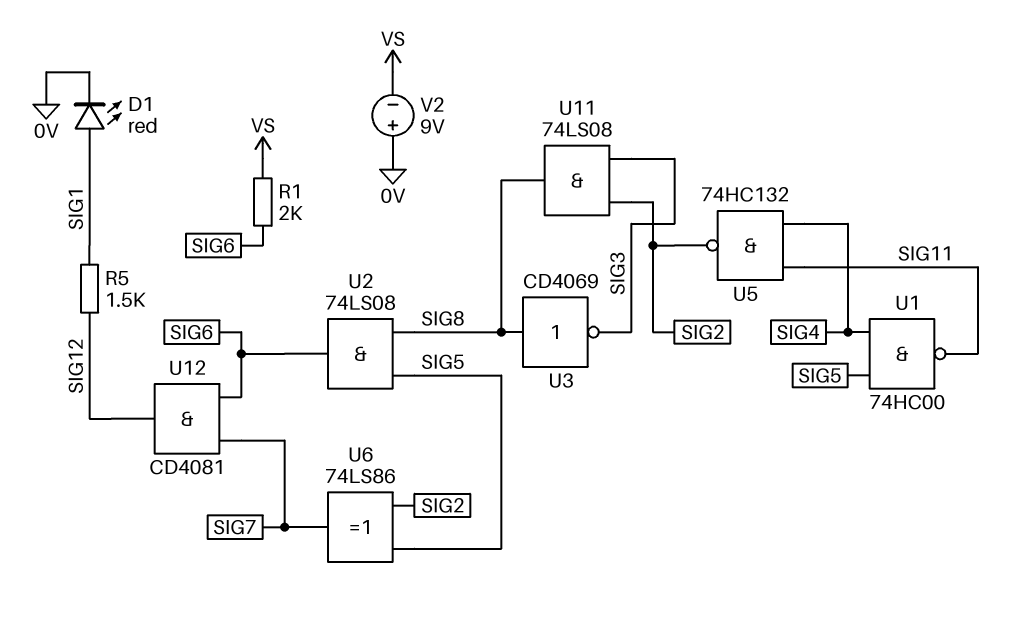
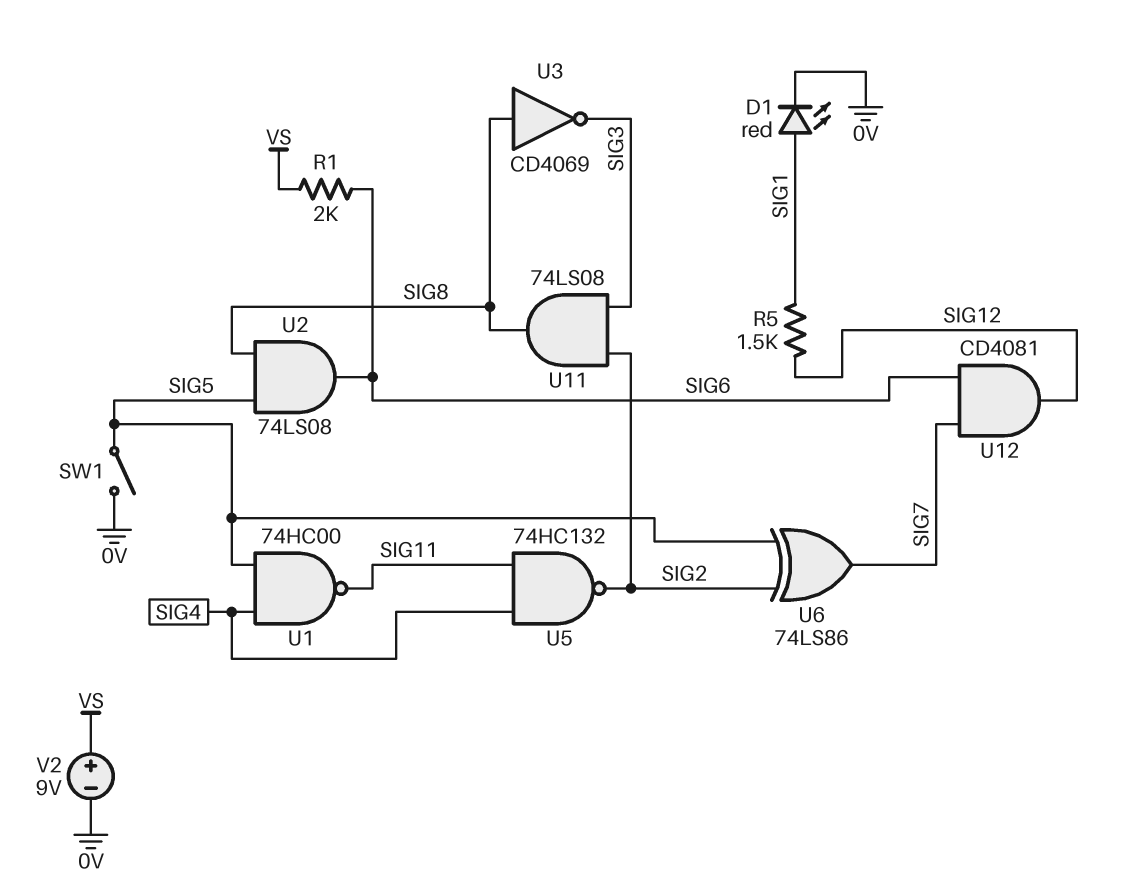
SW1: none -> switch (0V, SIG5)
V2: 9V (plus 0V, minus VS) -> 9V (plus VS, minus 0V)

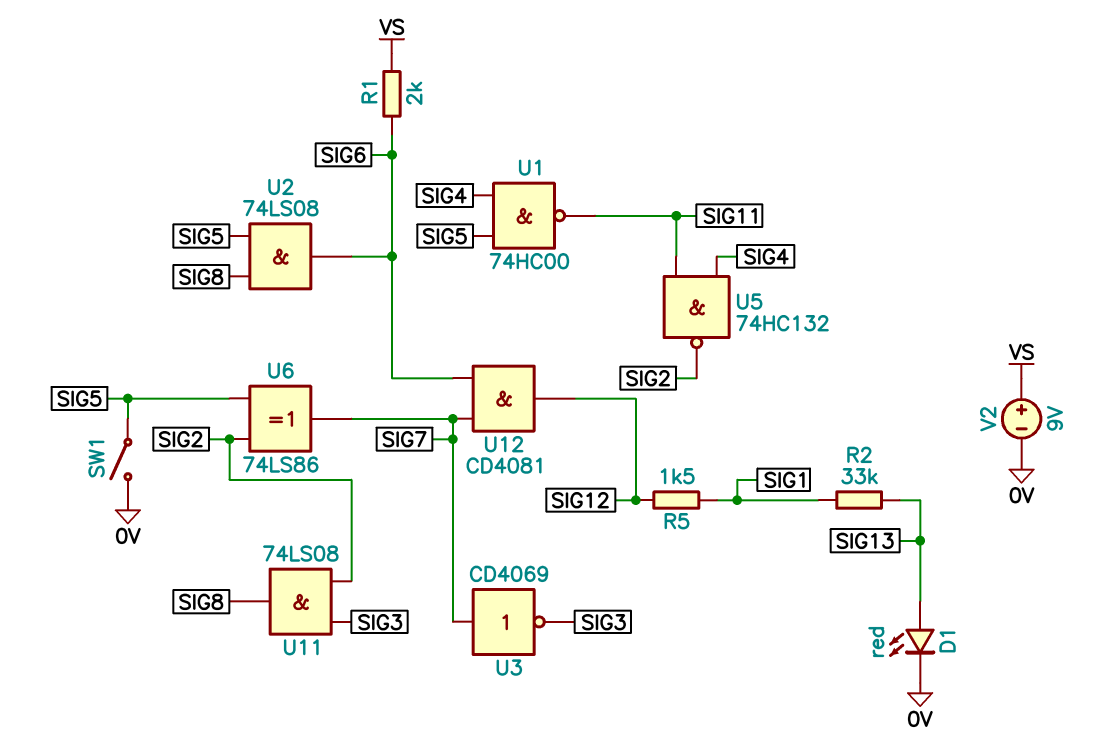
D1: LED red (A SIG1, K 0V) -> LED red (A SIG13, K 0V)
R2: none -> 33k (SIG1, SIG13)
U3: NOT CD4069 (in SIG8, out SIG3) -> NOT CD4069 (in SIG7, out SIG3)

